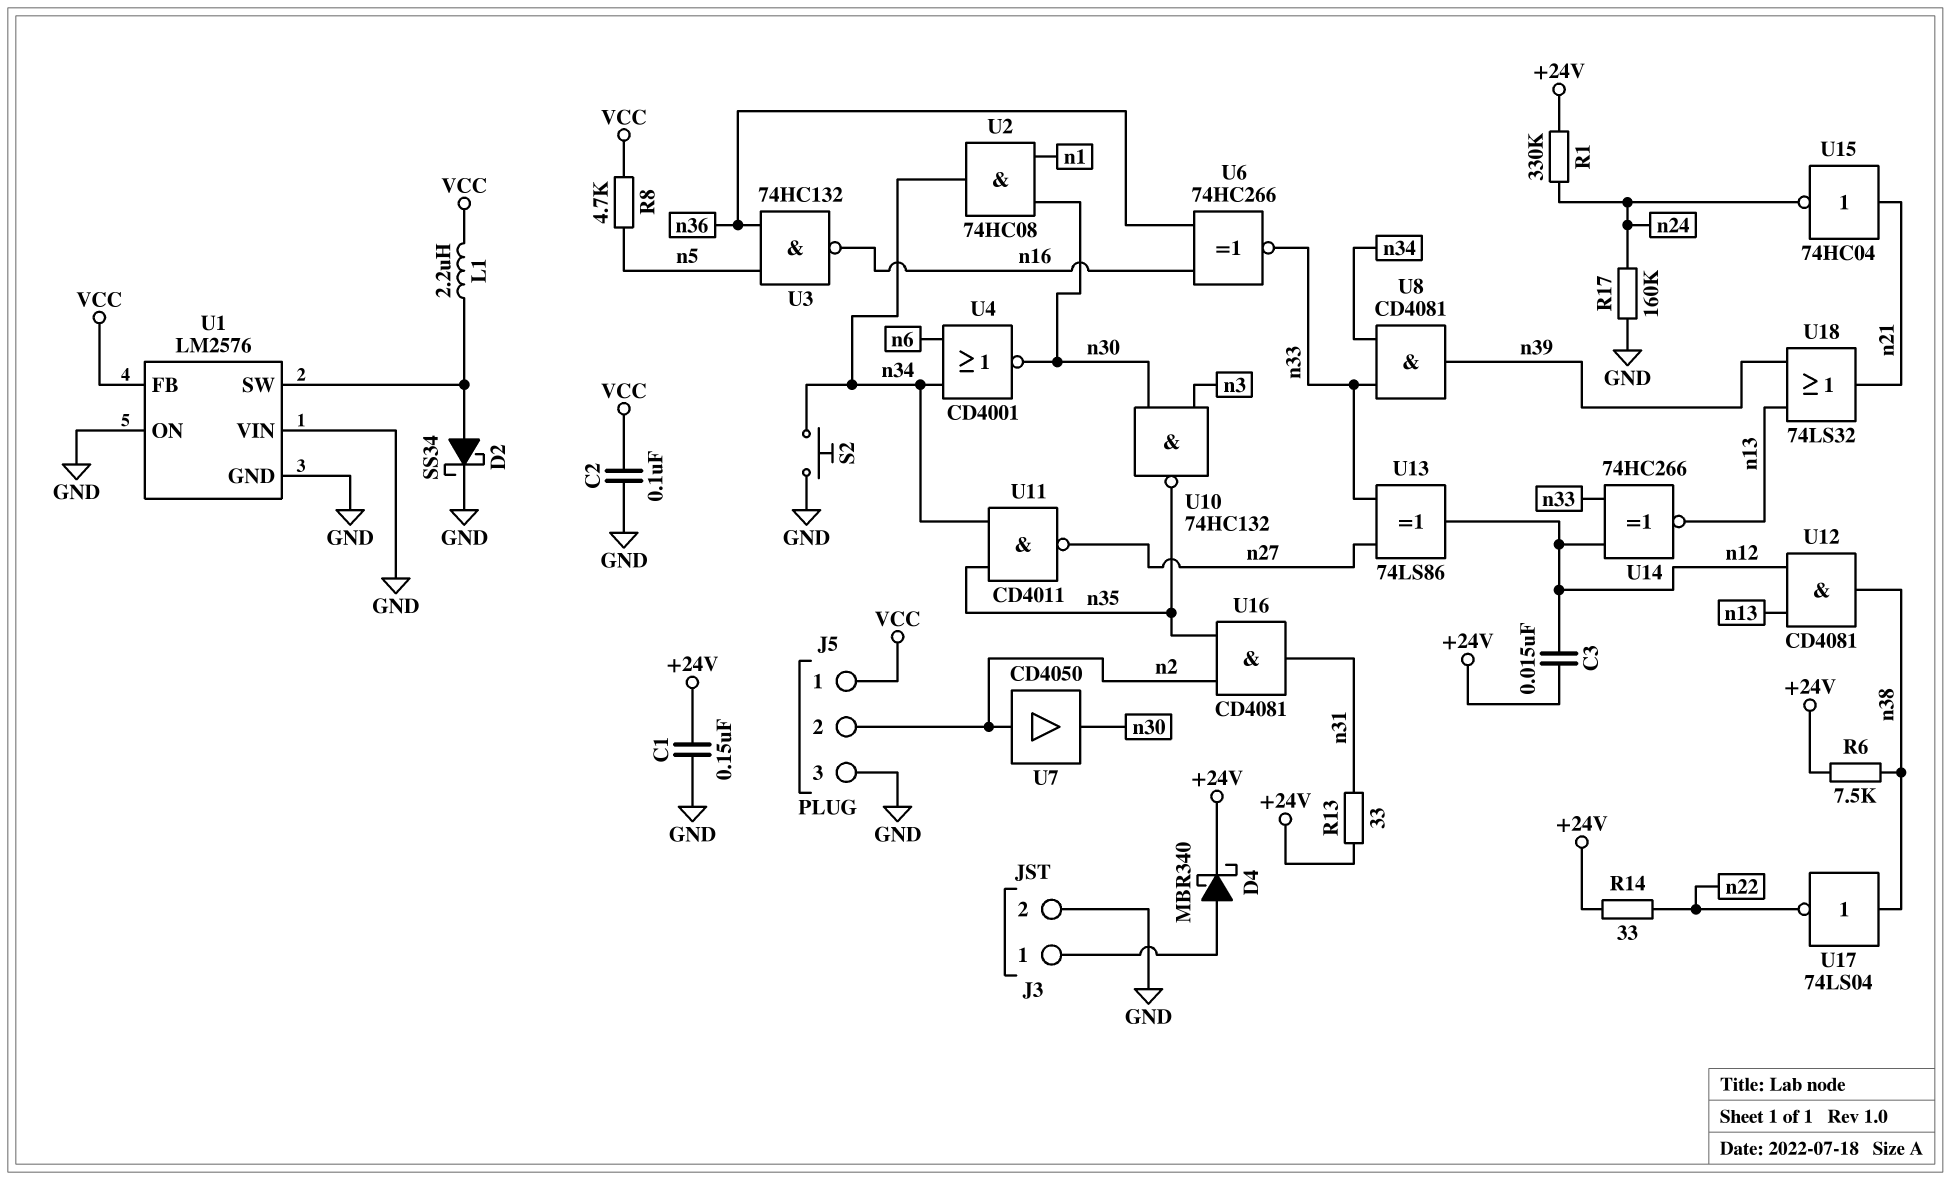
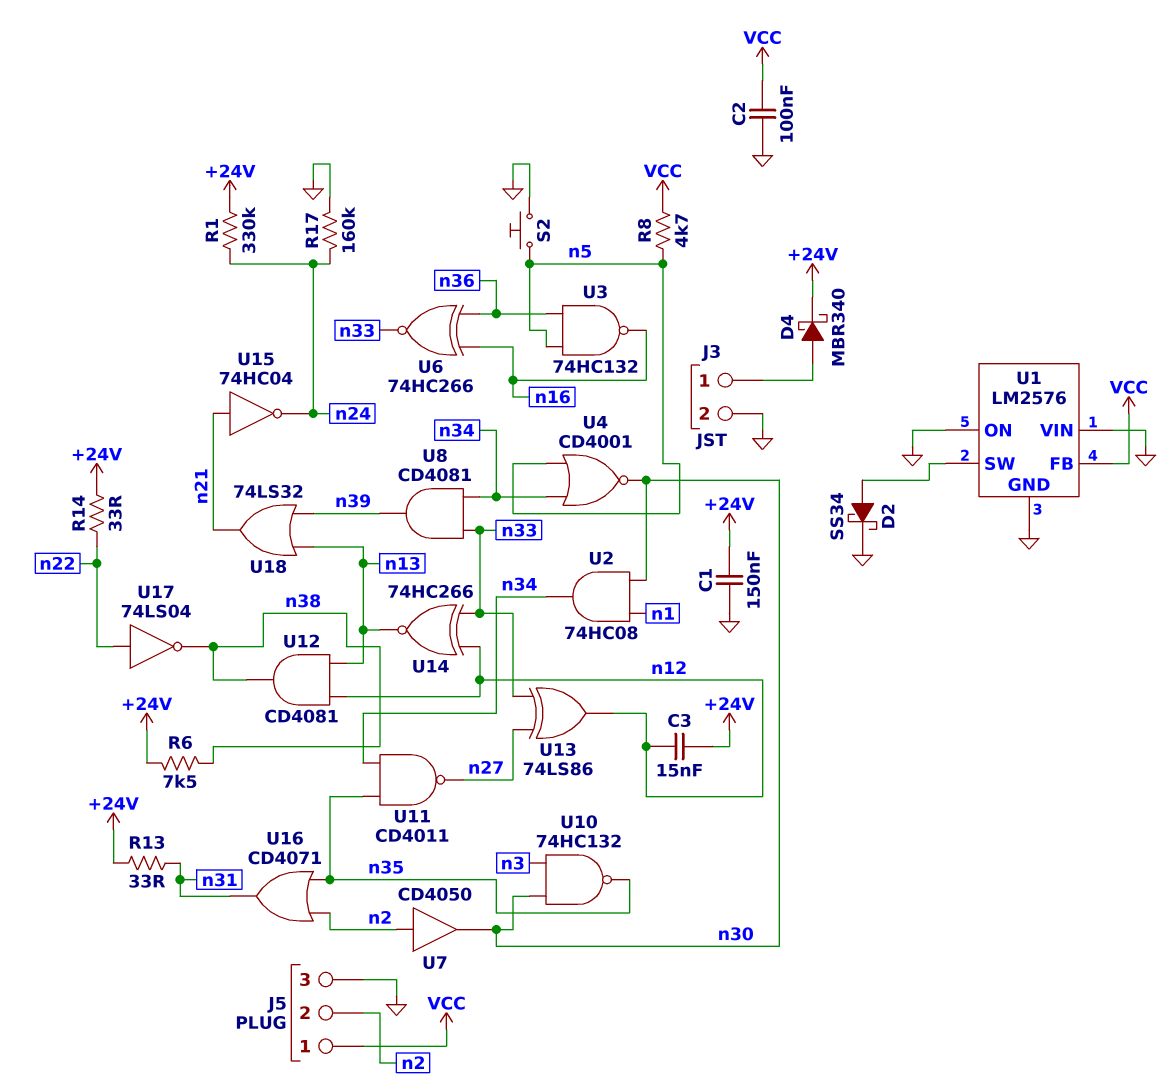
L1: 2.2uH (U1/SW, VCC) -> none
S2: button (GND, n34) -> button (GND, n5)
U4: NOR CD4001 (in n6, in n34, out n30) -> NOR CD4001 (in n5, in n34, out n30)
U16: AND CD4081 (in n2, in n35, out n31) -> OR CD4071 (in n2, in n35, out n31)
U17: NOT 74LS04 (in n38, out n22) -> NOT 74LS04 (in n22, out n38)

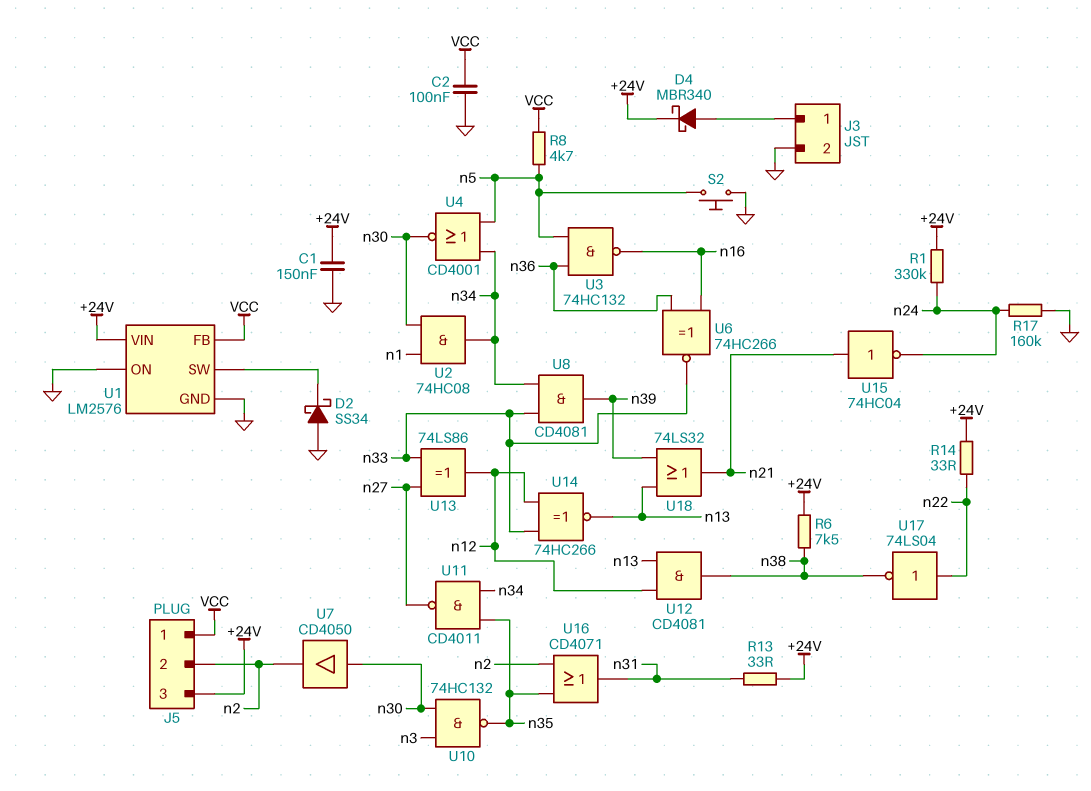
C3: 15nF (+24V, n12) -> none
D2: schottky SS34 (A U1/SW, K GND) -> schottky SS34 (A GND, K U1/SW)
J5 pin 3: GND -> +24V
U1 pin VIN: GND -> +24V
U7: buffer CD4050 (in n2, out n30) -> buffer CD4050 (in n30, out n2)

